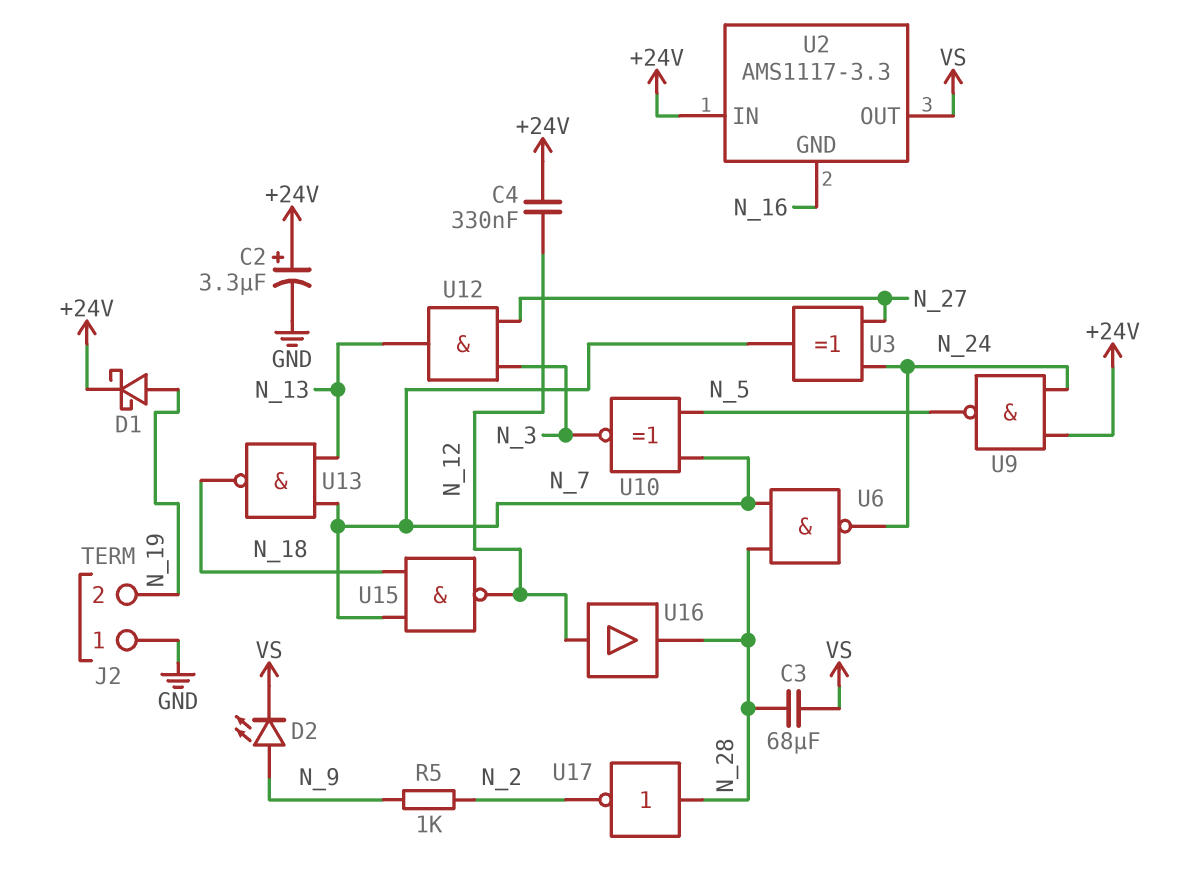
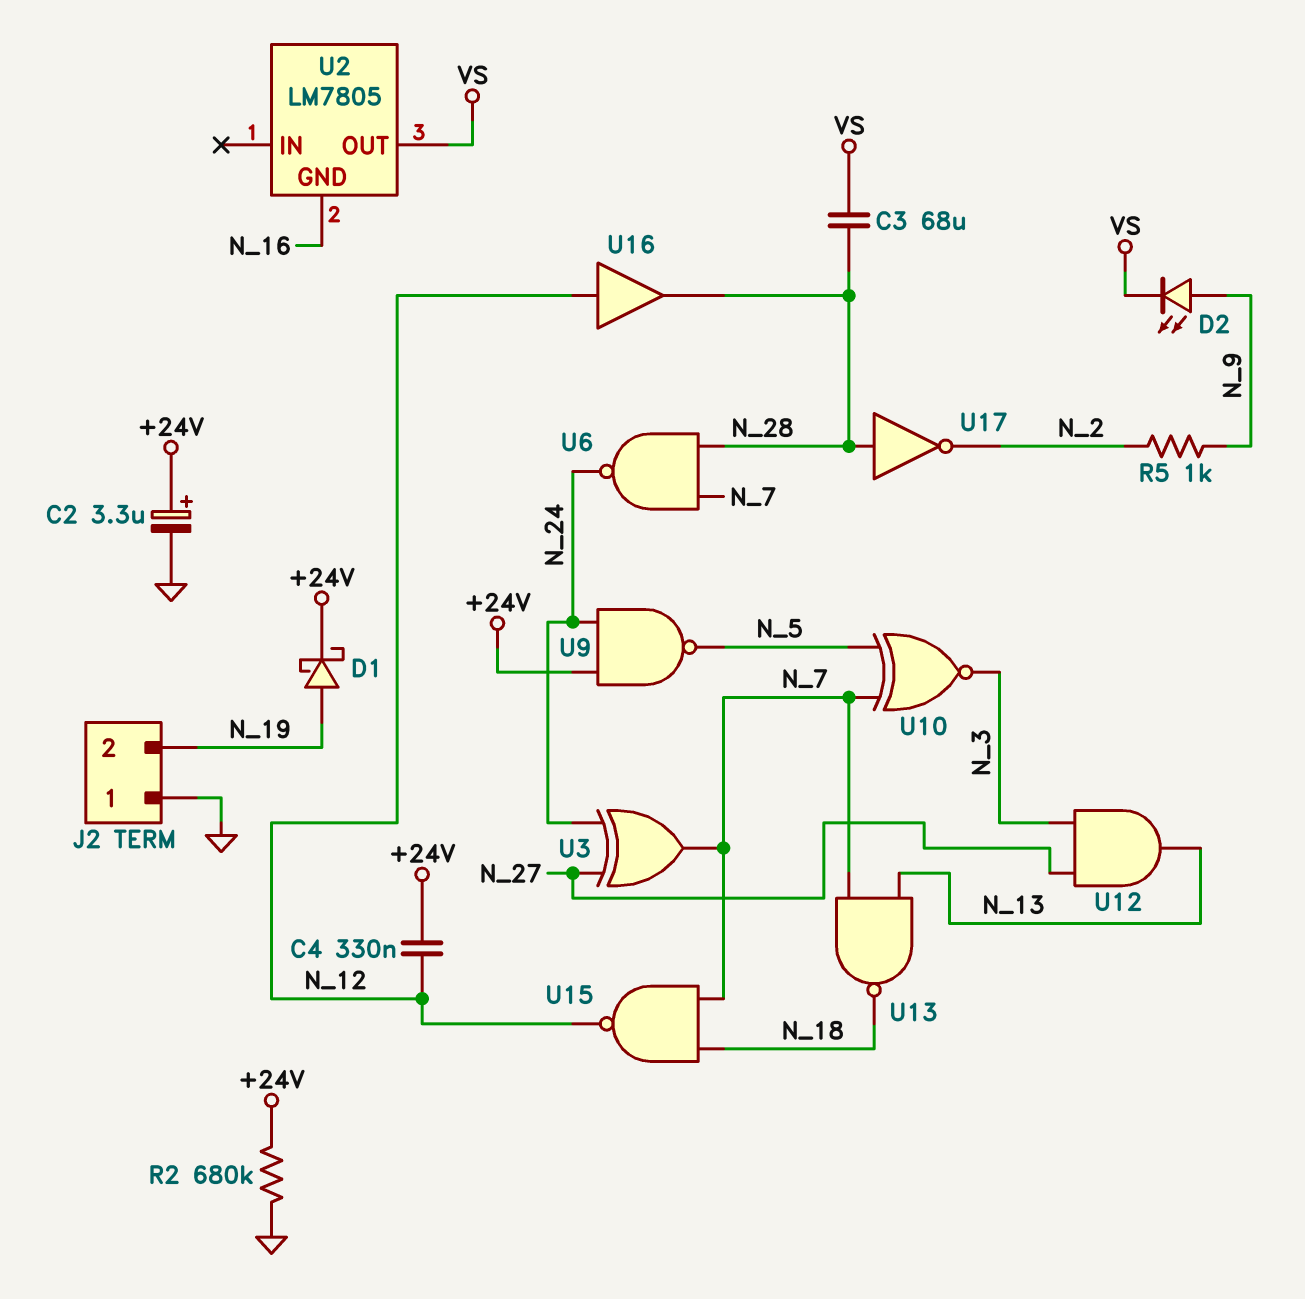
R2: none -> 680k (+24V, GND)
U2: AMS1117-3.3 -> LM7805
U2 pin IN: +24V -> none

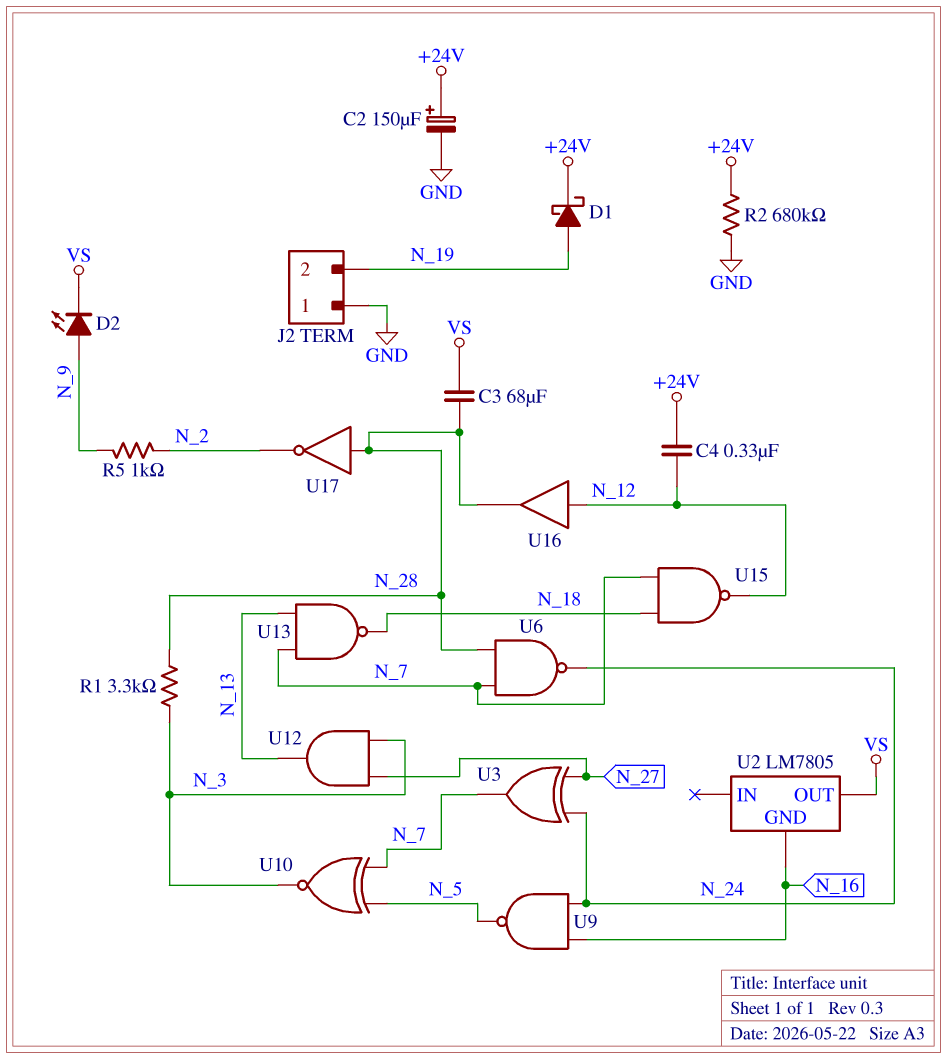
C2: 3.3uF (plus +24V, minus GND) -> 150uF (plus +24V, minus GND)
R1: none -> 3.3k (N_3, N_28)
U9: NAND (in +24V, in N_24, out N_5) -> NAND (in N_16, in N_24, out N_5)

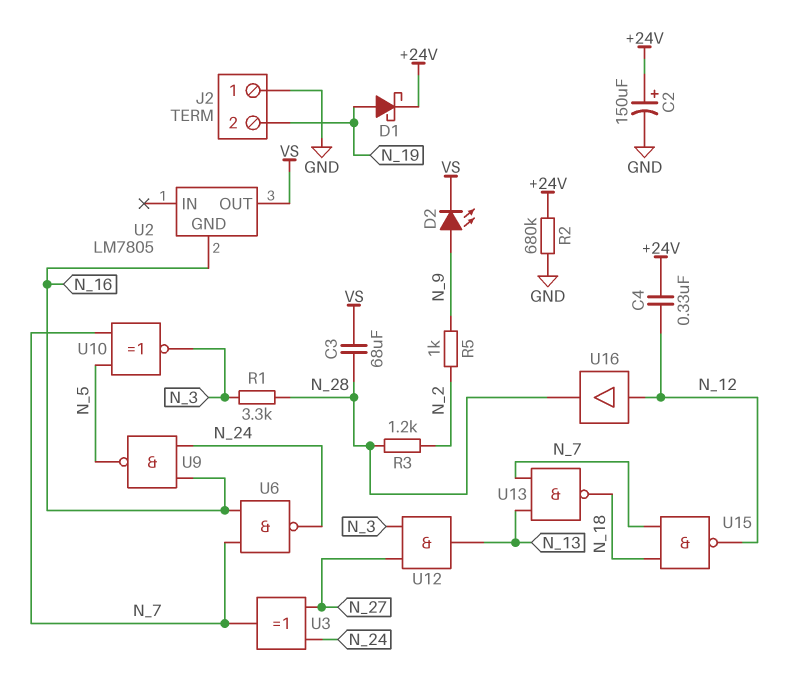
R3: none -> 1.2k (N_2, N_28)
U6: NAND (in N_7, in N_28, out N_24) -> NAND (in N_7, in N_16, out N_24)
U17: NOT (in N_28, out N_2) -> none

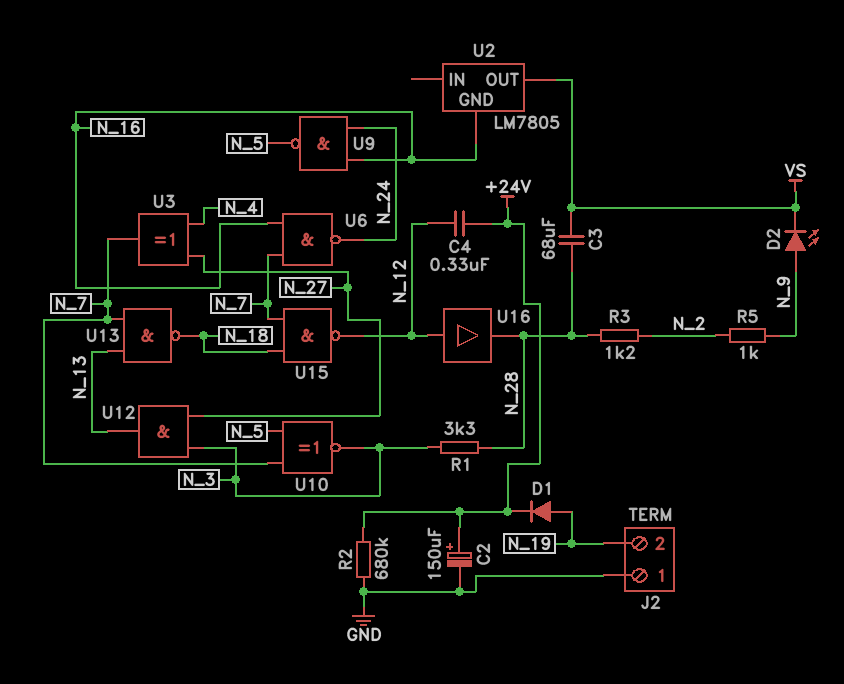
D1: schottky (A N_19, K +24V) -> diode (A N_19, K +24V)
U3: XOR (in N_24, in N_27, out N_7) -> XOR (in N_4, in N_27, out N_7)

